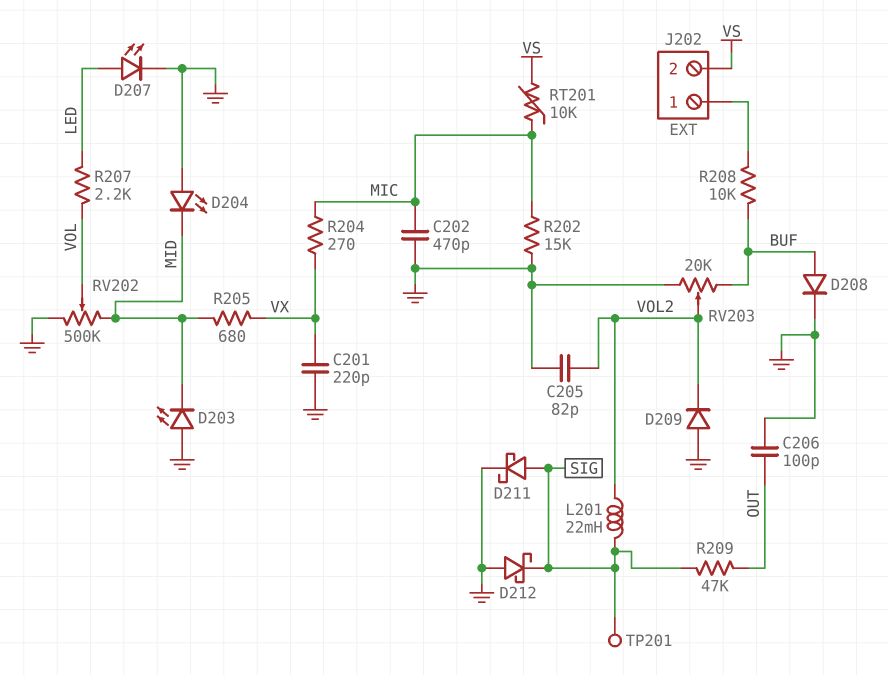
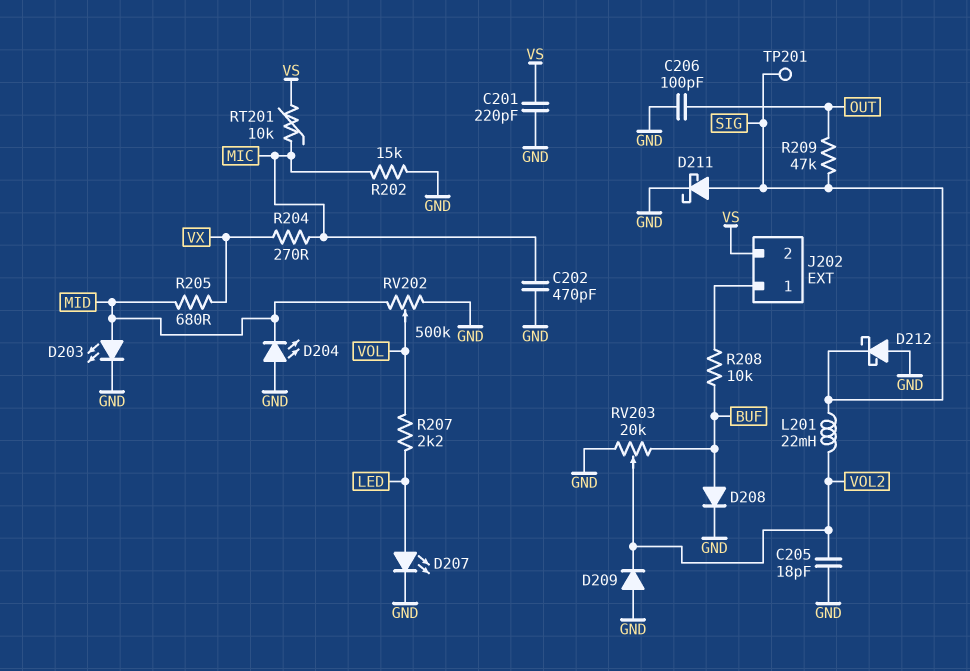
C201: 220pF (GND, VX) -> 220pF (GND, VS)
C205: 82pF (GND, VOL2) -> 18pF (GND, VOL2)
D203: LED (A GND, K MID) -> LED (A MID, K GND)

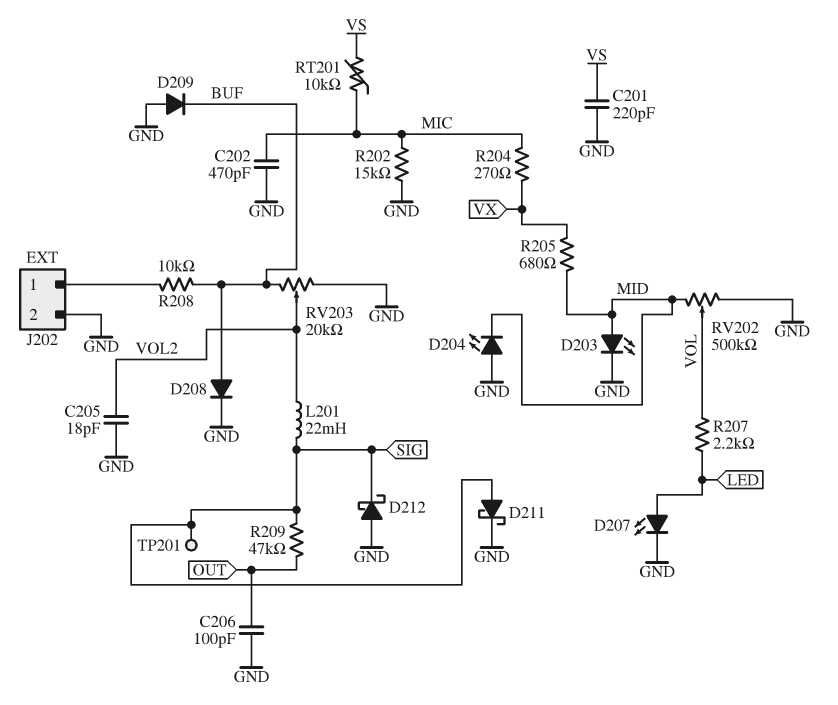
D209: diode (A GND, K VOL2) -> diode (A GND, K BUF)
J202 pin 2: VS -> GND

